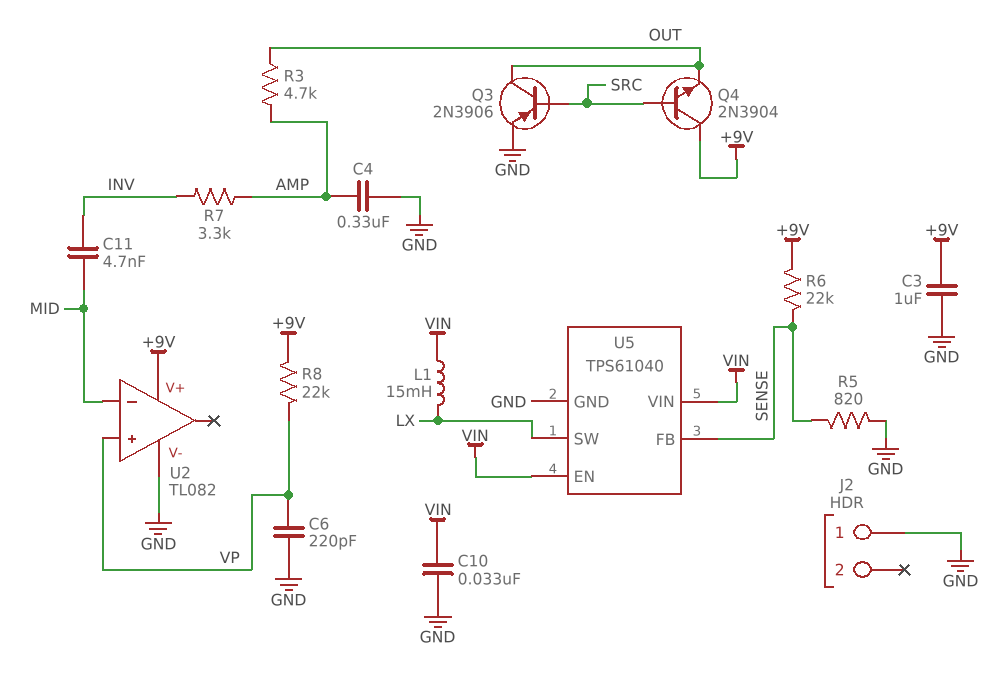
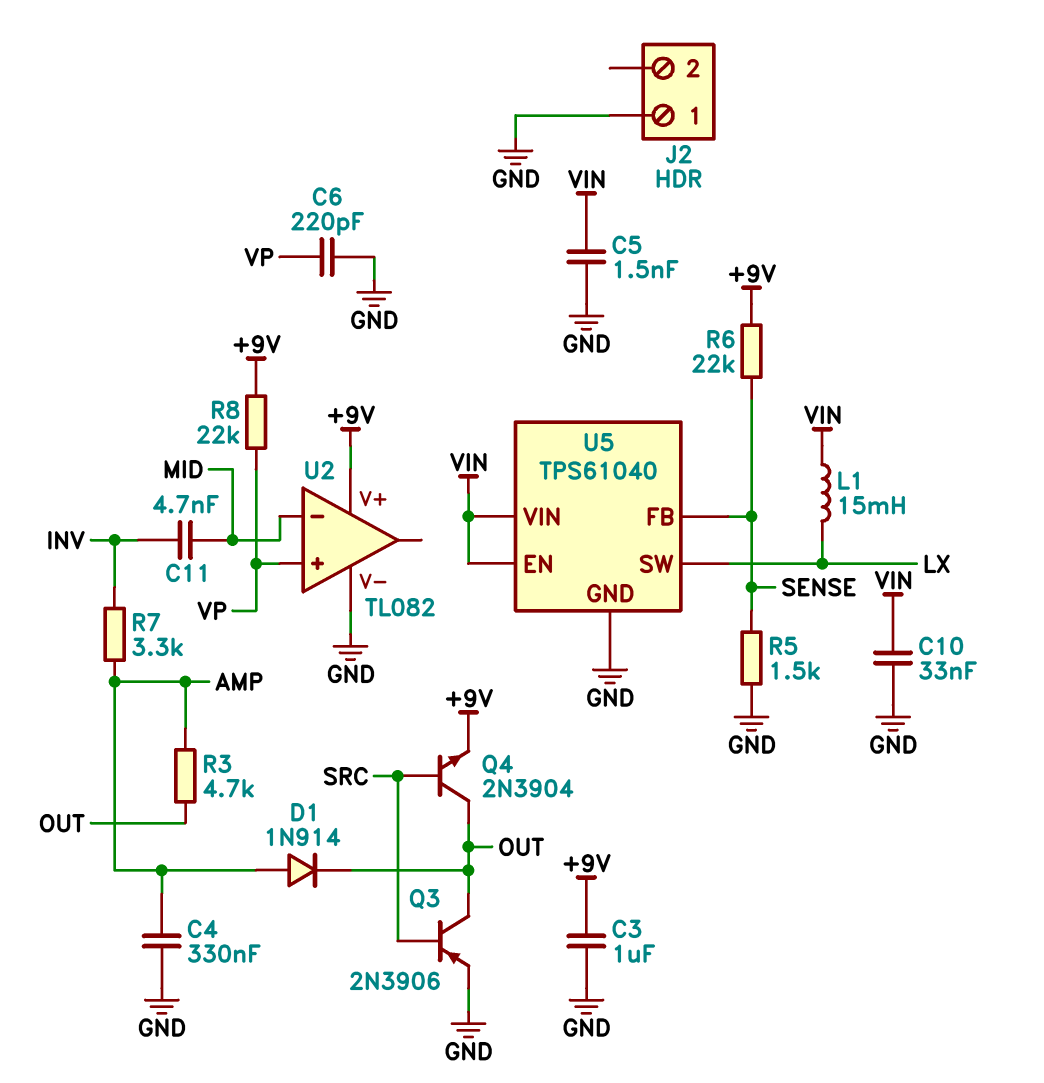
C5: none -> 1.5nF (GND, VIN)
D1: none -> diode 1N914 (A AMP, K OUT)
Q4: NPN 2N3904 (B SRC, C +9V, E OUT) -> NPN 2N3904 (B SRC, C OUT, E +9V)
R5: 820 (GND, SENSE) -> 1.5k (GND, SENSE)

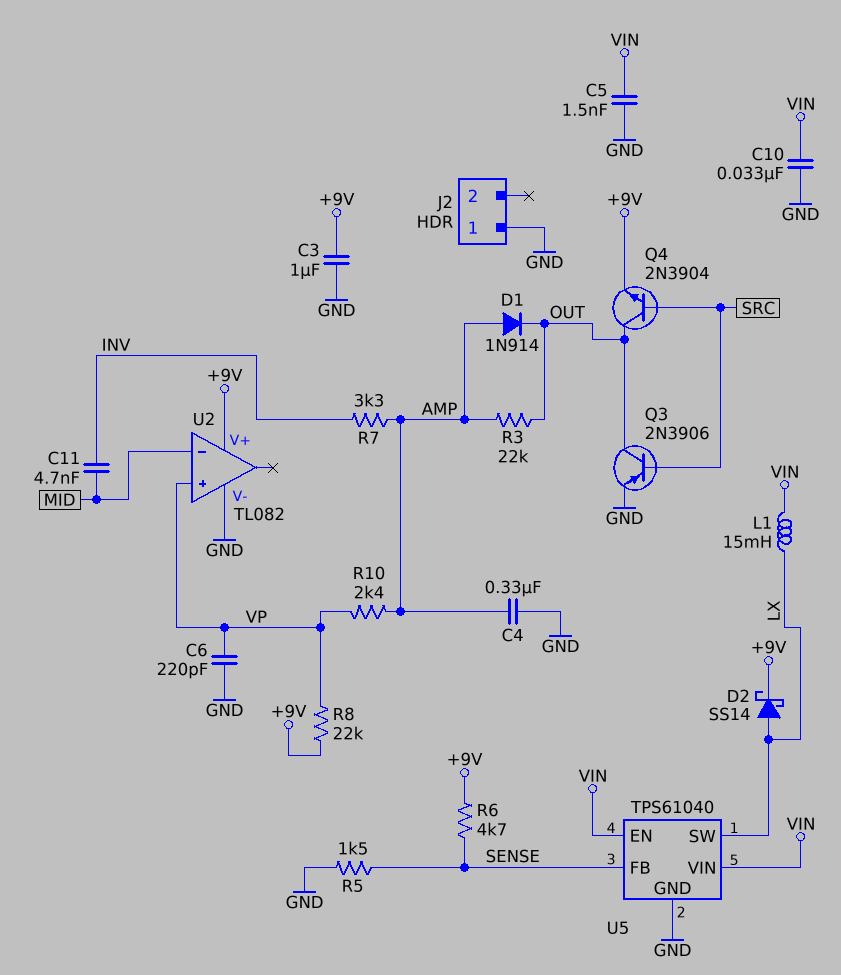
D2: none -> schottky SS14 (A LX, K +9V)
R3: 4.7k (AMP, OUT) -> 22k (AMP, OUT)
R6: 22k (+9V, SENSE) -> 4.7k (+9V, SENSE)
R10: none -> 2.4k (AMP, VP)

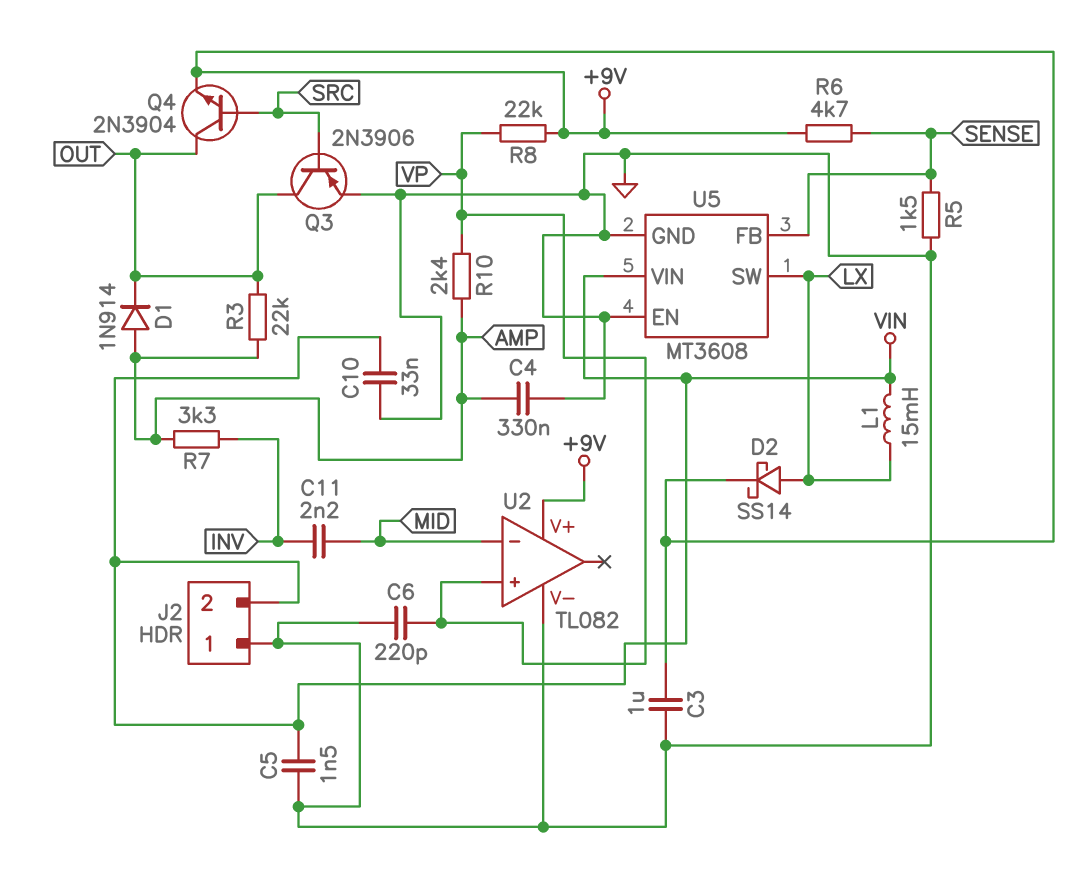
C11: 4.7nF (INV, MID) -> 2.2nF (INV, MID)
J2 pin 2: none -> VIN
U5: TPS61040 -> MT3608
U5 pin EN: VIN -> GND

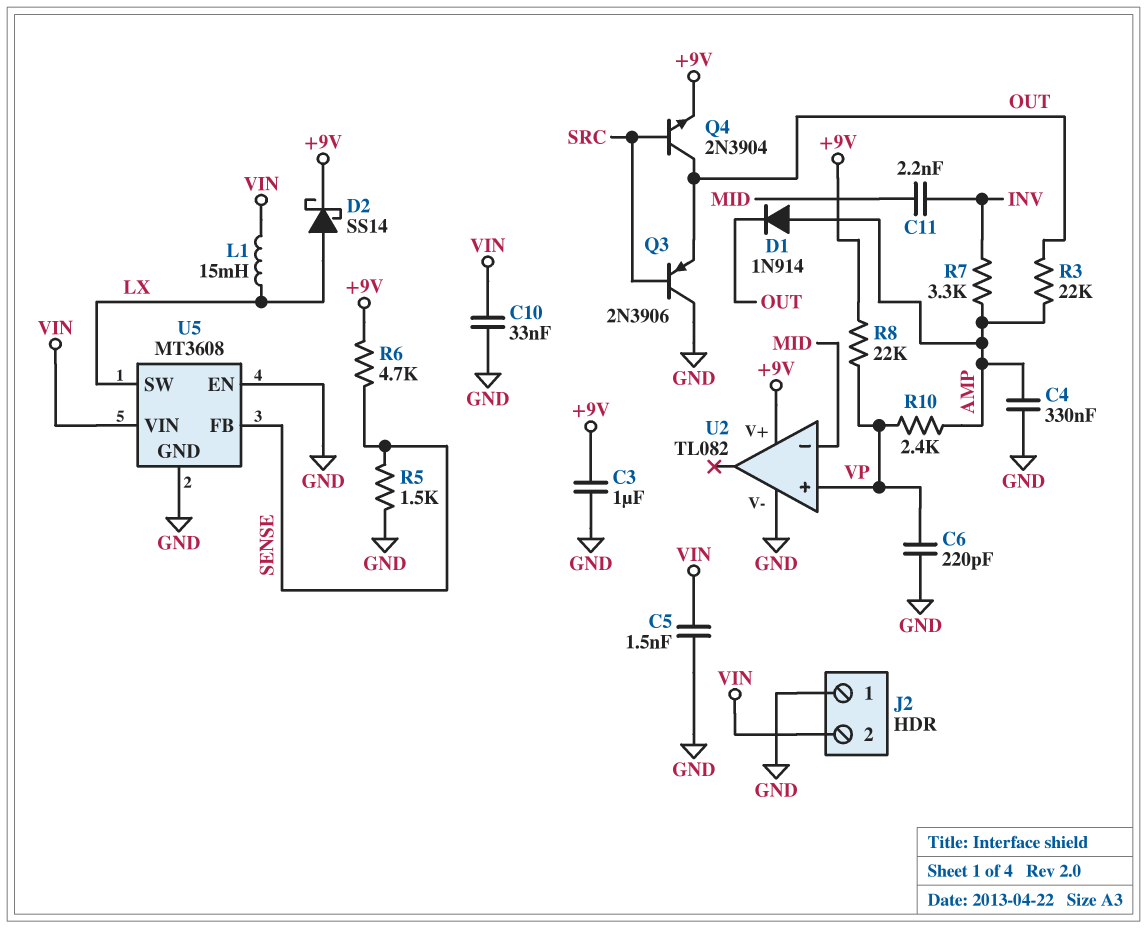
Q3: PNP 2N3906 (B SRC, C OUT, E GND) -> PNP 2N3906 (B SRC, C GND, E OUT)

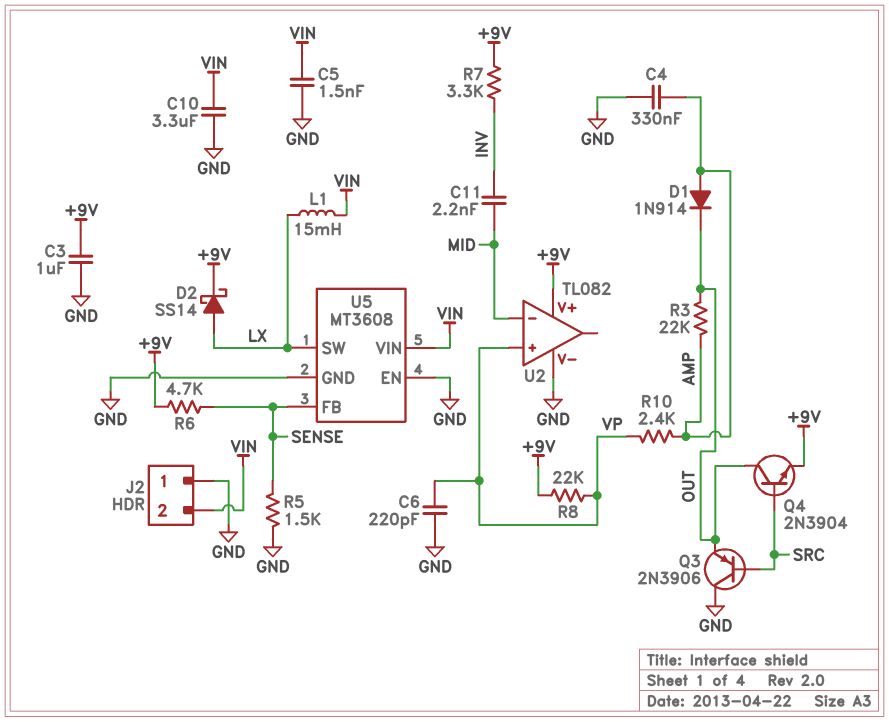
C10: 33nF (GND, VIN) -> 3.3uF (GND, VIN)
R7: 3.3k (AMP, INV) -> 3.3k (+9V, INV)

